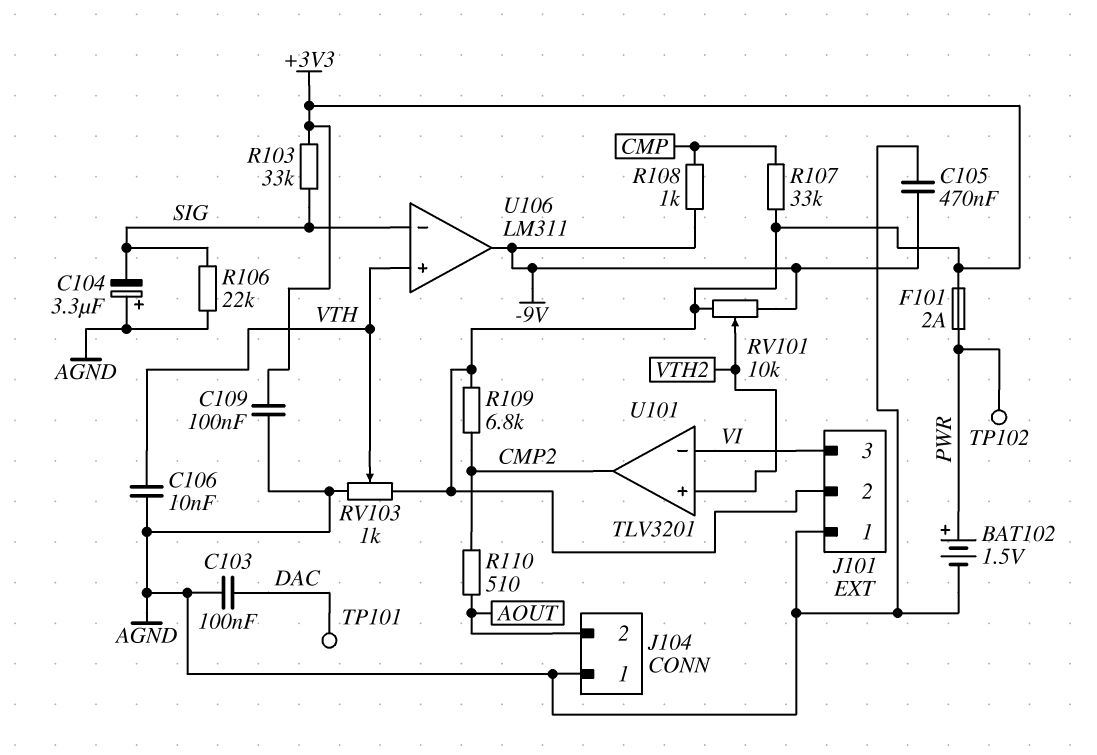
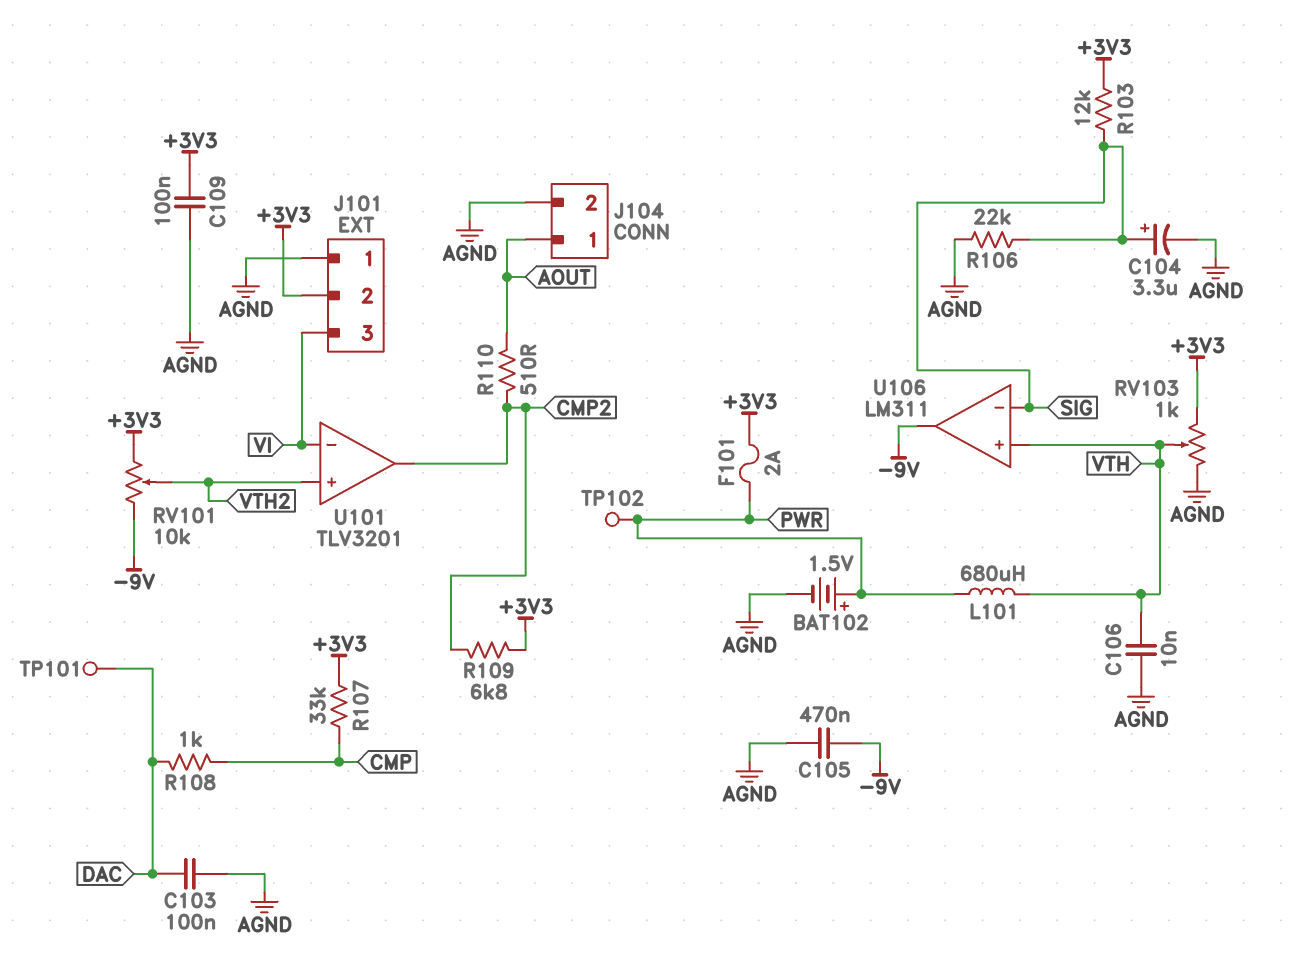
C104: 3.3uF (plus AGND, minus SIG) -> 3.3uF (plus SIG, minus AGND)
J104 pin 1: AGND -> AOUT
J104 pin 2: AOUT -> AGND
L101: none -> 680uH (PWR, VTH)
R103: 33k (+3V3, SIG) -> 12k (+3V3, SIG)
R108: 1k (-9V, CMP) -> 1k (CMP, DAC)

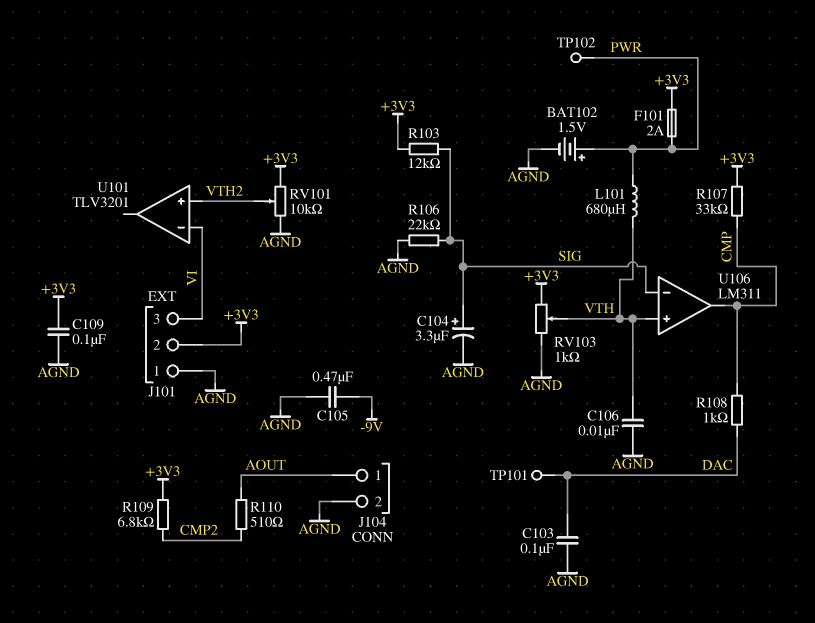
RV101: 10k (+3V3, -9V, wiper VTH2) -> 10k (+3V3, AGND, wiper VTH2)
U101 pin out: CMP2 -> none
U106 pin out: -9V -> CMP

